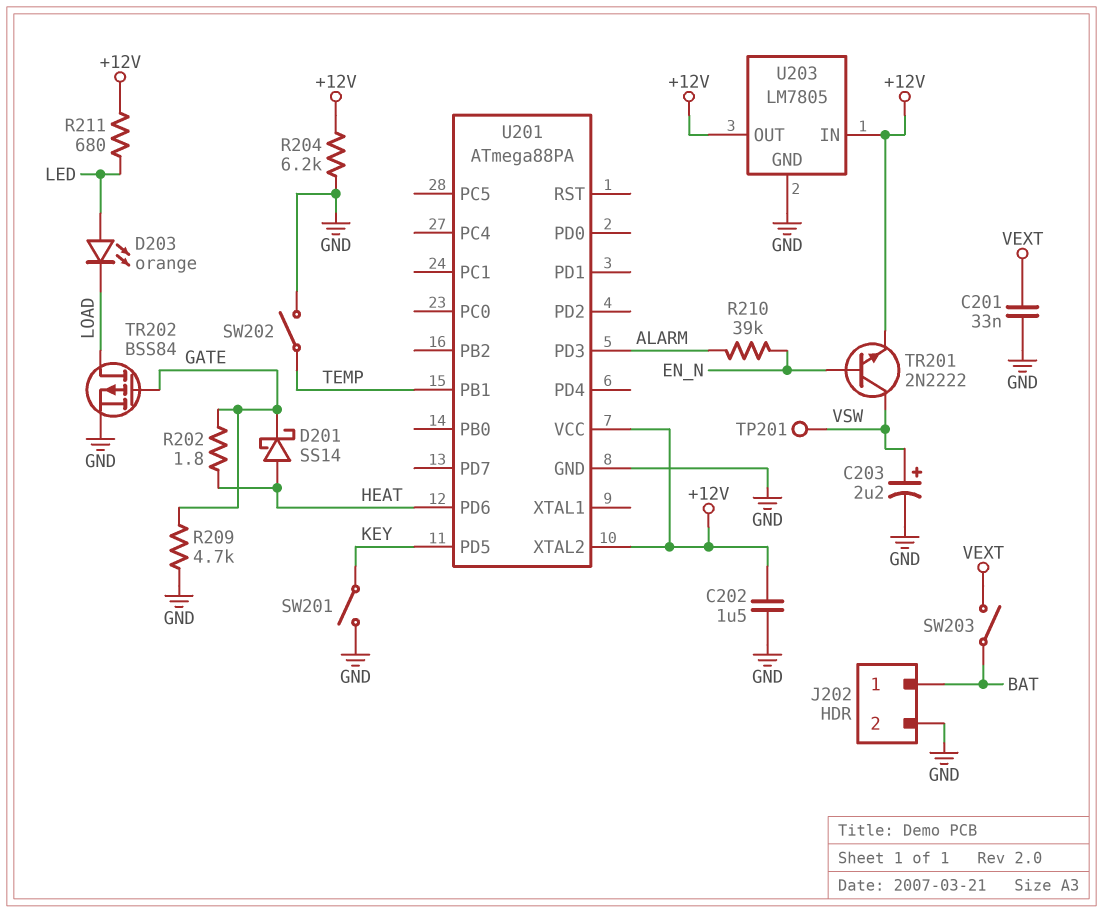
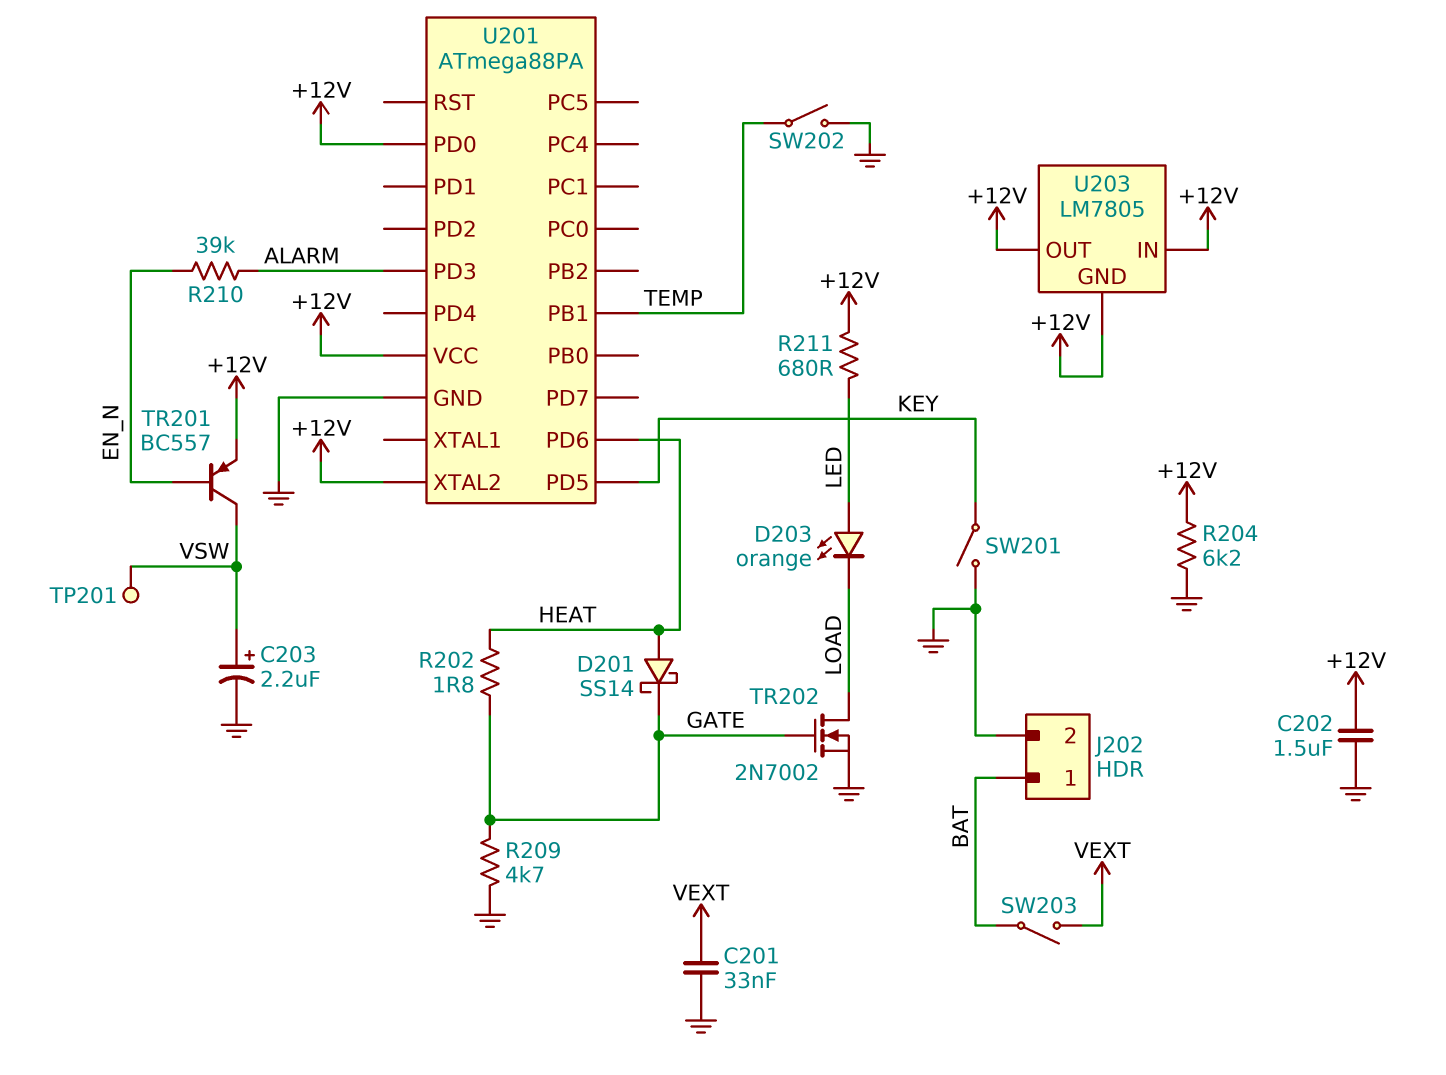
TR201: NPN 2N2222 (B EN_N, C VSW, E +12V) -> PNP BC557 (B EN_N, C VSW, E +12V)
TR202: PMOS BSS84 (G GATE, D LOAD, S GND) -> NMOS 2N7002 (G GATE, D LOAD, S GND)
U201 pin PD0: none -> +12V
U203 pin GND: GND -> +12V

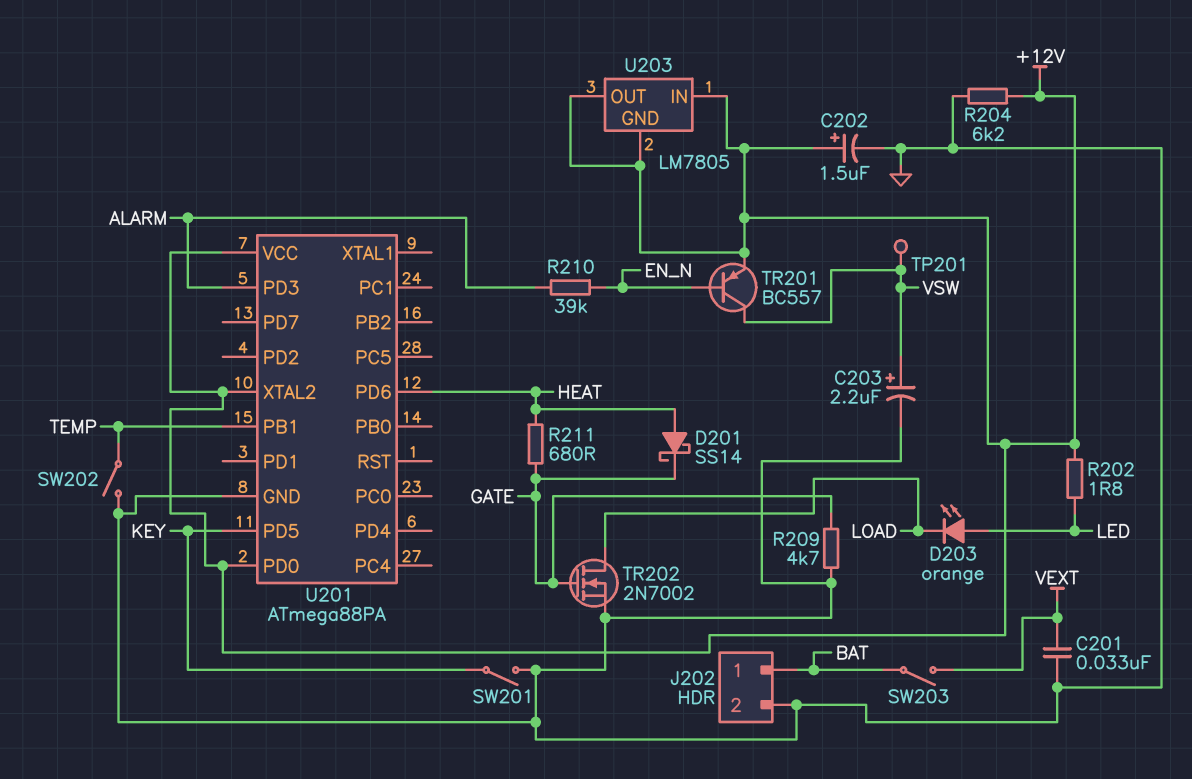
C202: 1.5uF (+12V, GND) -> 1.5uF (plus +12V, minus GND)
R202: 1.8 (GATE, HEAT) -> 1.8 (+12V, LED)
R211: 680 (+12V, LED) -> 680 (GATE, HEAT)

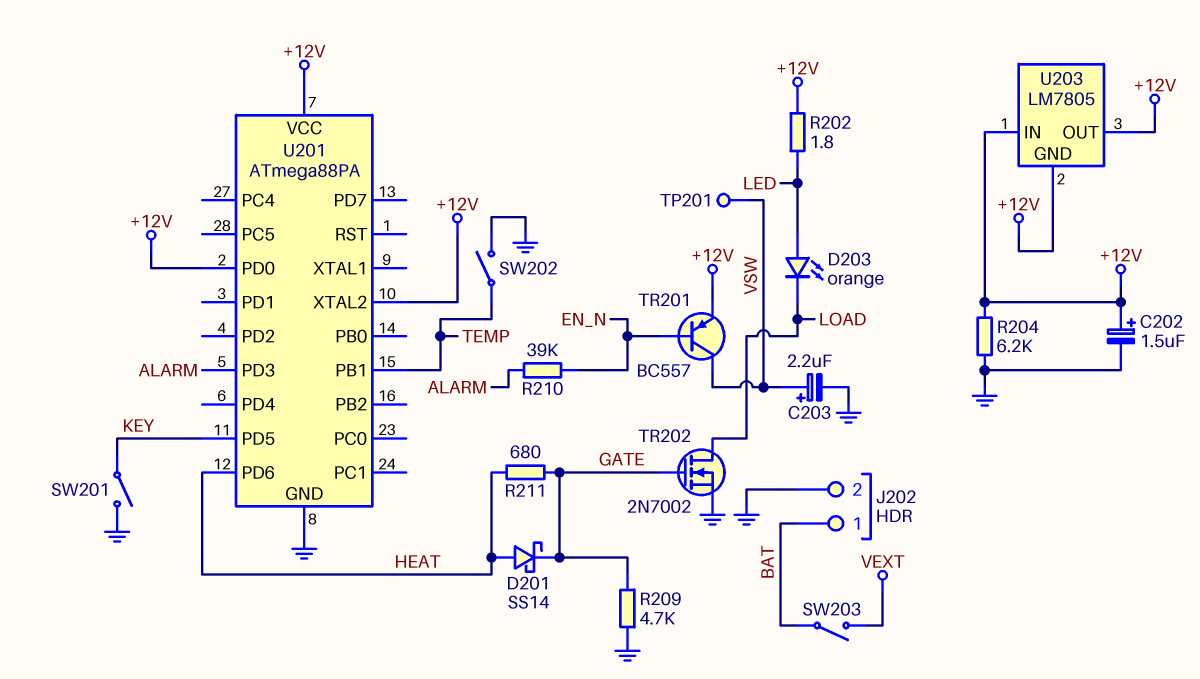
C201: 33nF (GND, VEXT) -> none

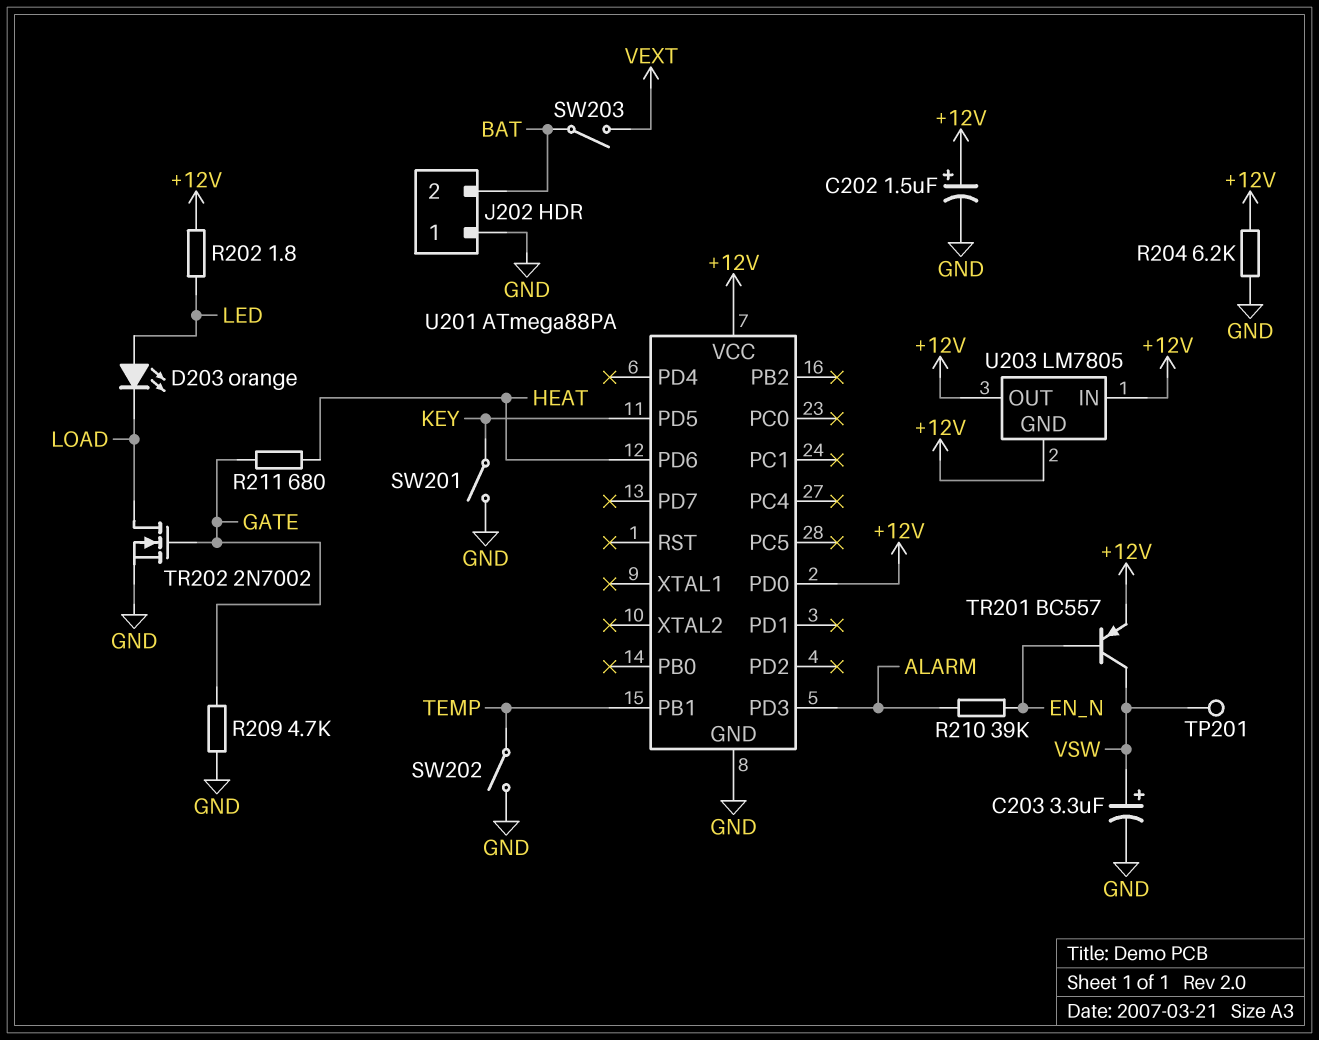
C203: 2.2uF (plus VSW, minus GND) -> 3.3uF (plus VSW, minus GND)
D201: schottky SS14 (A HEAT, K GATE) -> none
J202 pin 1: BAT -> GND
J202 pin 2: GND -> BAT
U201 pin XTAL2: +12V -> none

